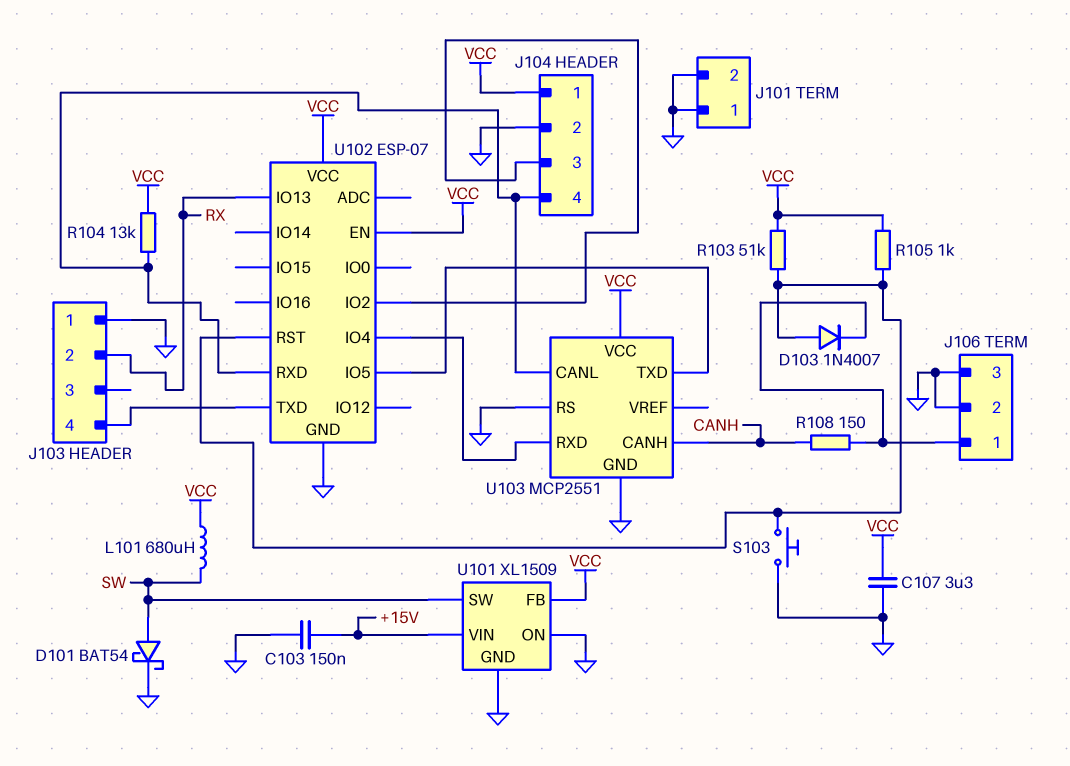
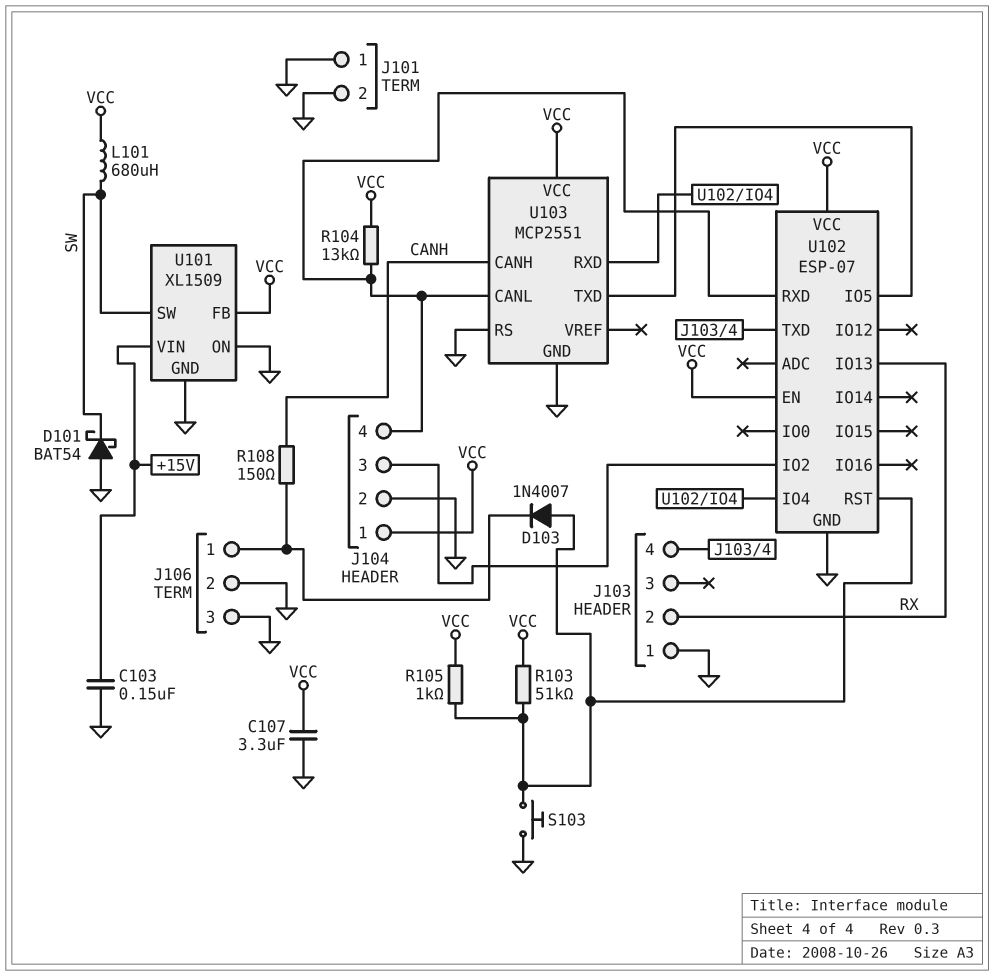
D101: schottky BAT54 (A SW, K GND) -> schottky BAT54 (A GND, K SW)

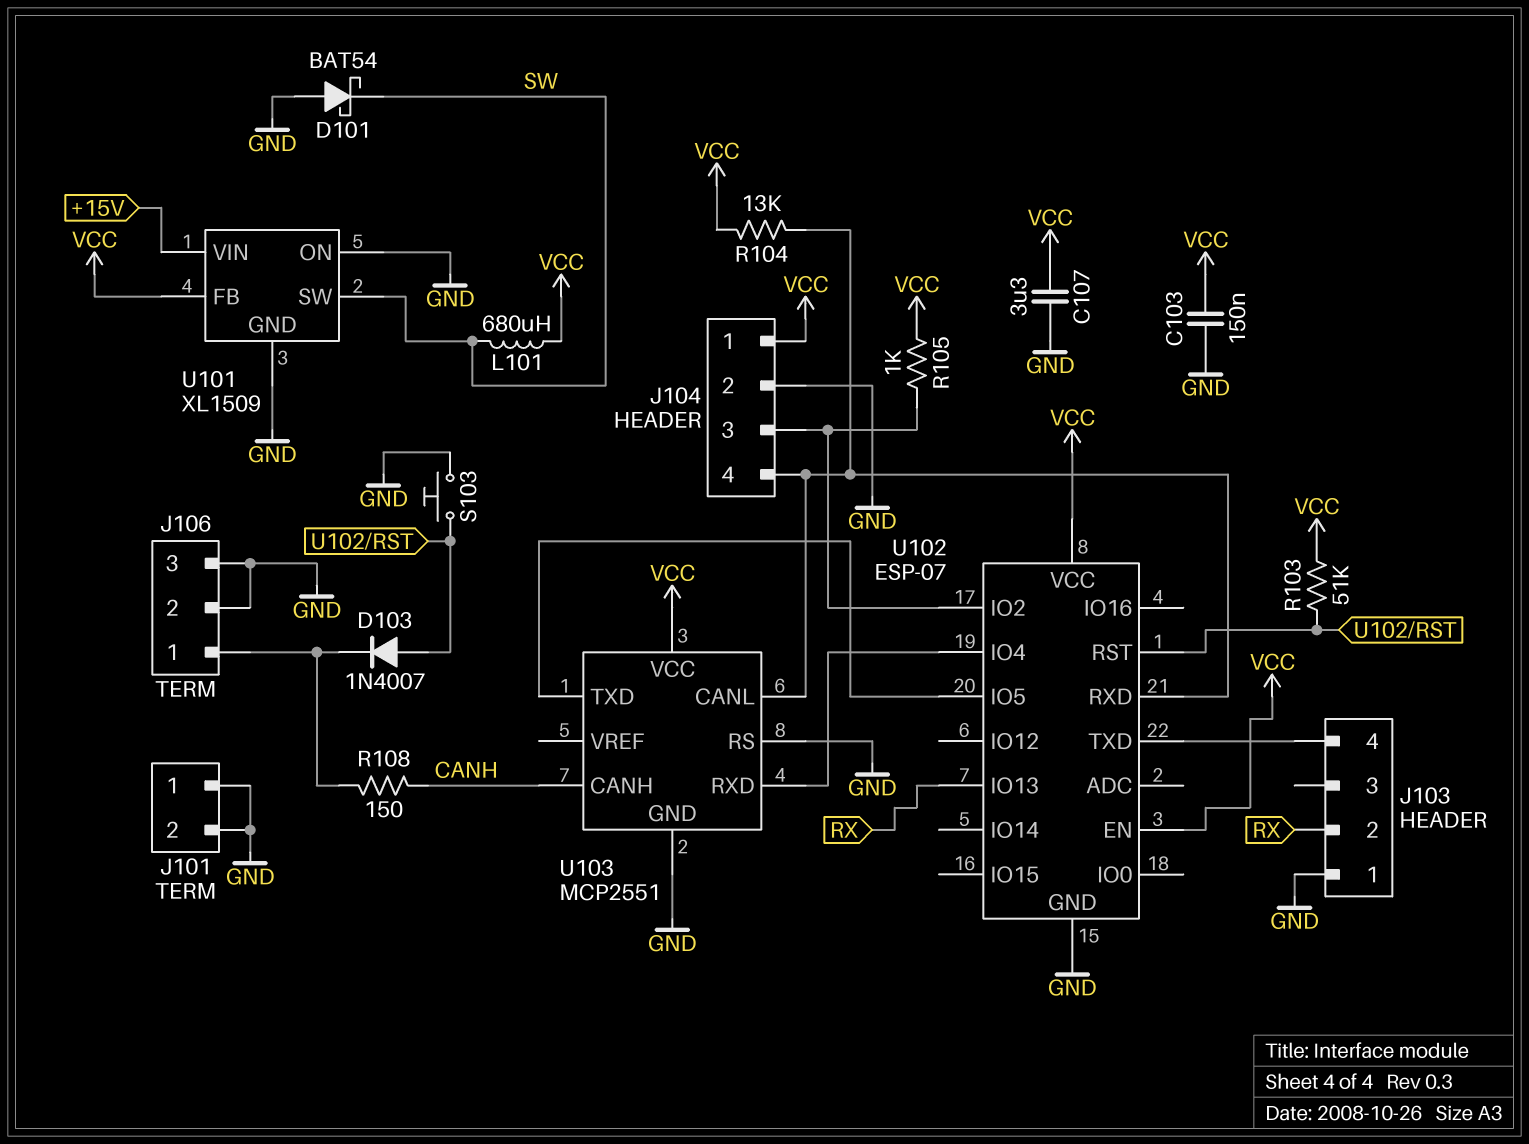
C103: 150nF (+15V, GND) -> 150nF (GND, VCC)
R105: 1k (U102/RST, VCC) -> 1k (J104/3, VCC)

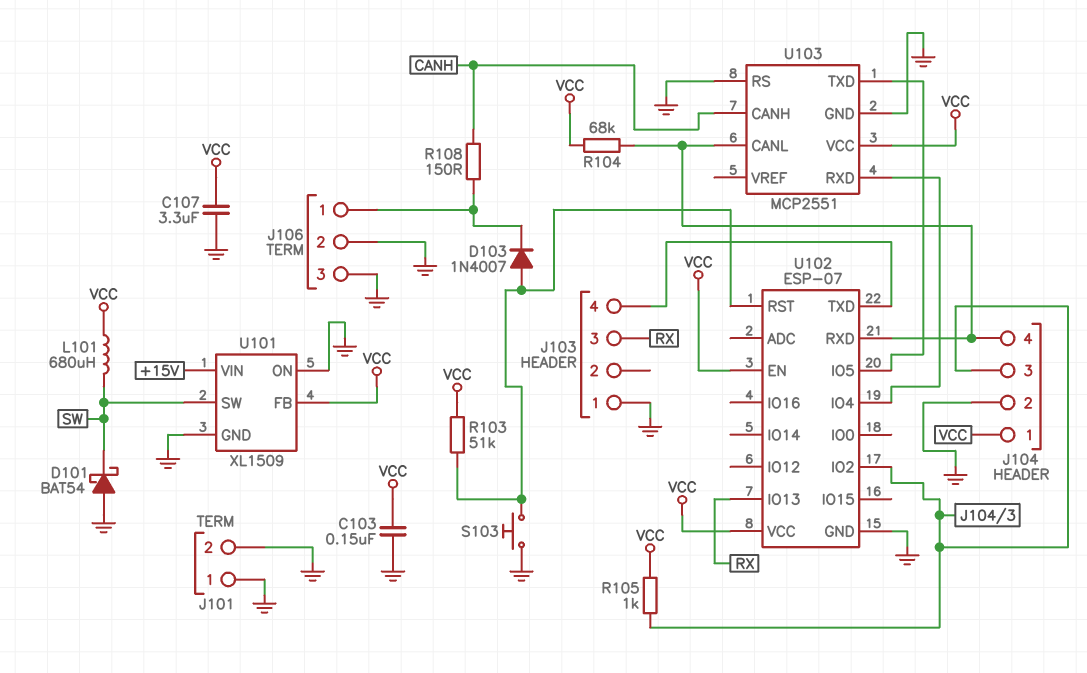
J103 pin 2: RX -> none
J103 pin 3: none -> RX
R104: 13k (J104/4, VCC) -> 68k (J104/4, VCC)

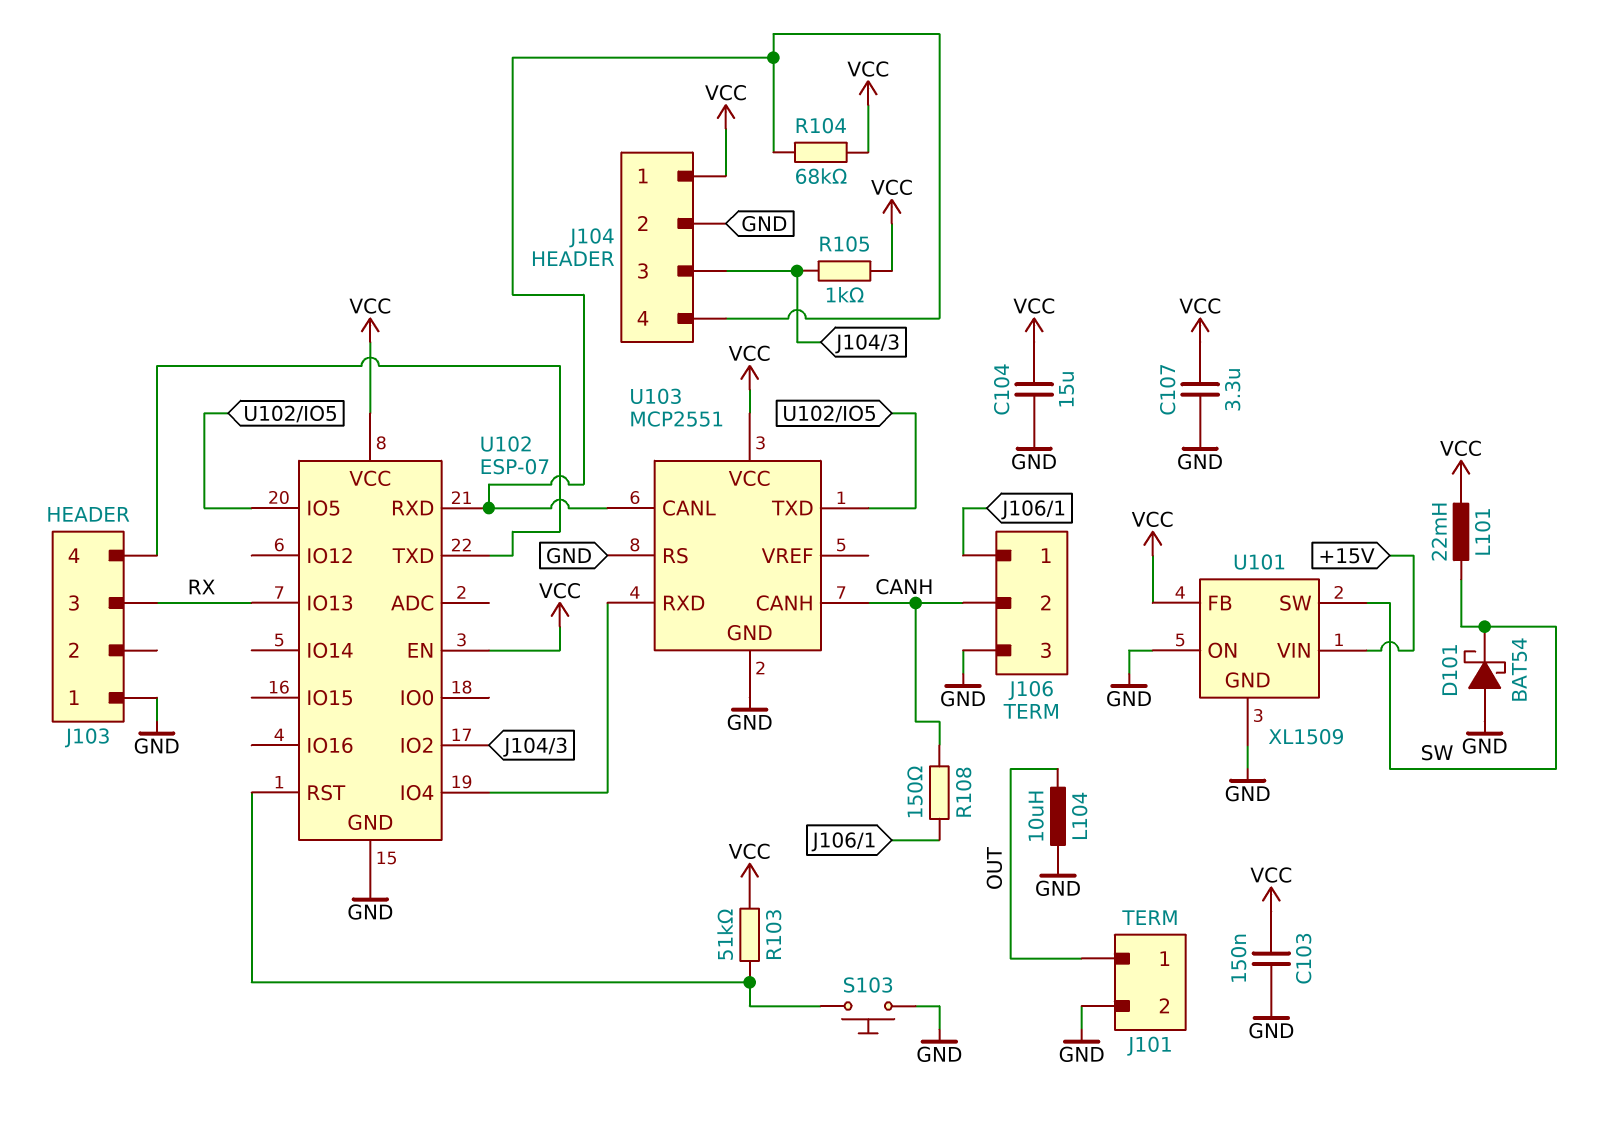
C104: none -> 15uF (GND, VCC)
D103: diode 1N4007 (A U102/RST, K J106/1) -> none
J101 pin 1: GND -> OUT
J106 pin 2: GND -> CANH
L101: 680uH (SW, VCC) -> 22mH (SW, VCC)
L104: none -> 10uH (GND, OUT)

